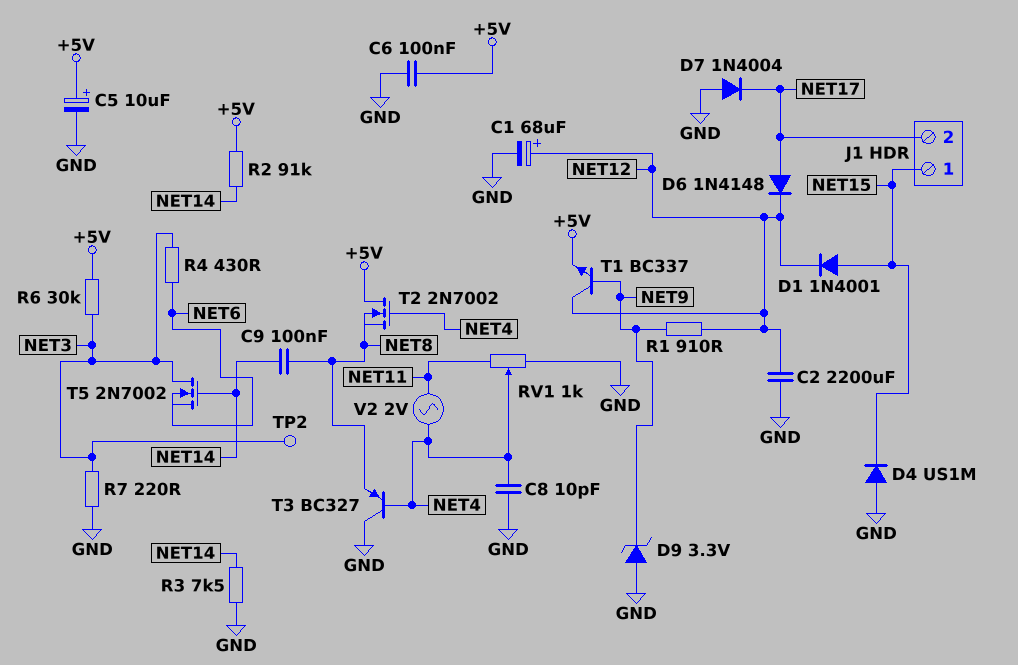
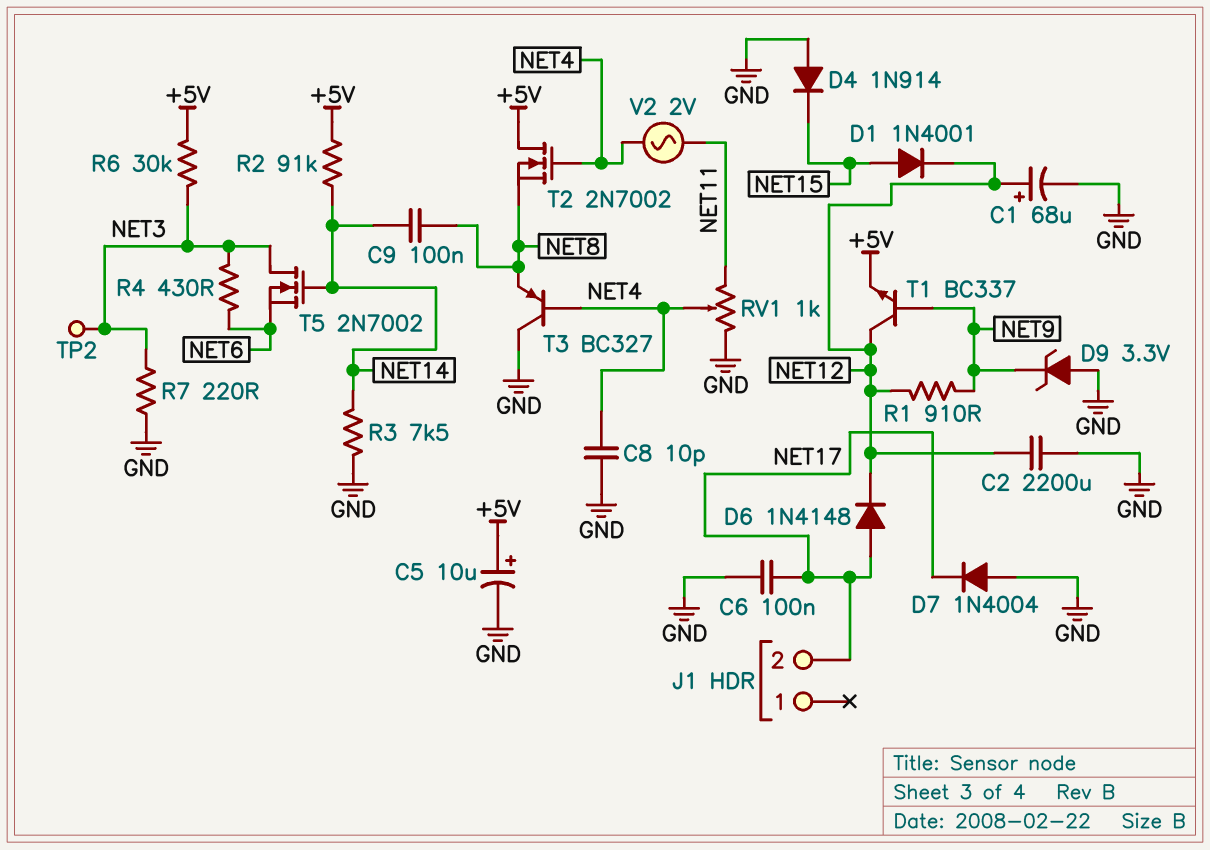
C6: 100nF (+5V, GND) -> 100nF (GND, NET17)
D4: diode US1M (A GND, K NET15) -> diode 1N914 (A GND, K NET15)
J1 pin 1: NET15 -> none

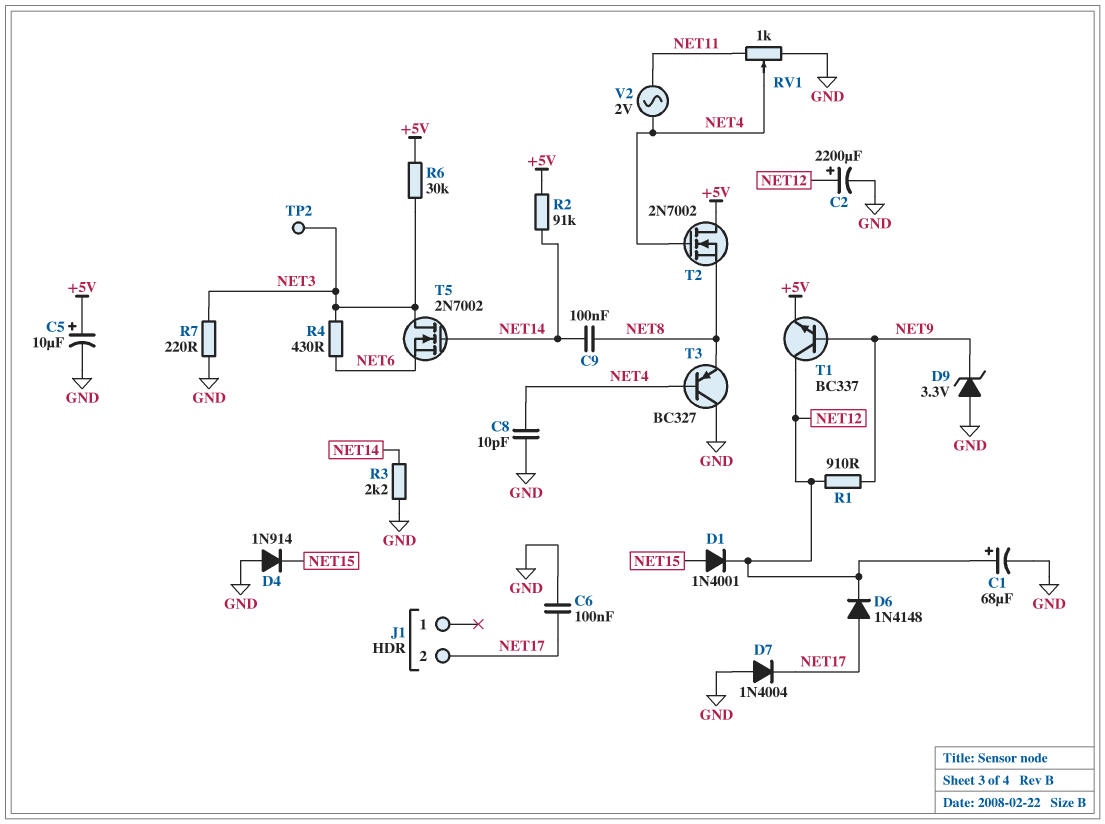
C2: 2200uF (GND, NET12) -> 2200uF (plus NET12, minus GND)
R3: 7.5k (GND, NET14) -> 2.2k (GND, NET14)

